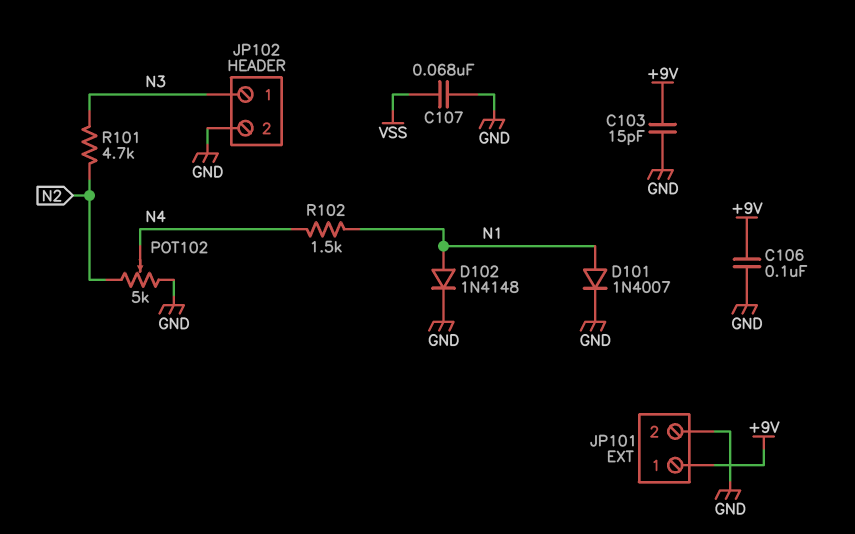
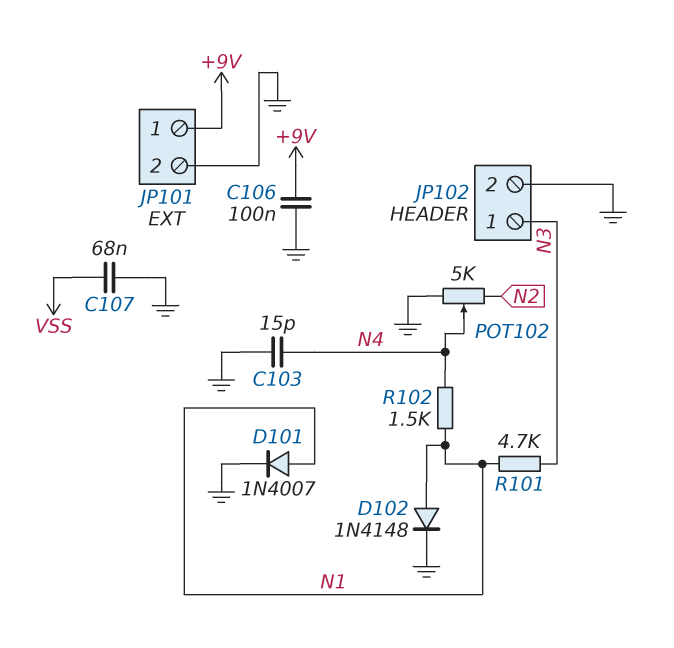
C103: 15pF (+9V, GND) -> 15pF (GND, N4)
R101: 4.7k (N2, N3) -> 4.7k (N1, N3)

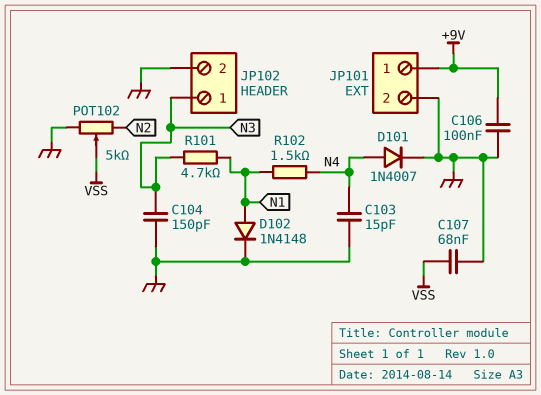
C104: none -> 150pF (GND, N3)
D101: diode 1N4007 (A N1, K GND) -> diode 1N4007 (A N4, K GND)
POT102: 5k (GND, N2, wiper N4) -> 5k (GND, N2, wiper VSS)

